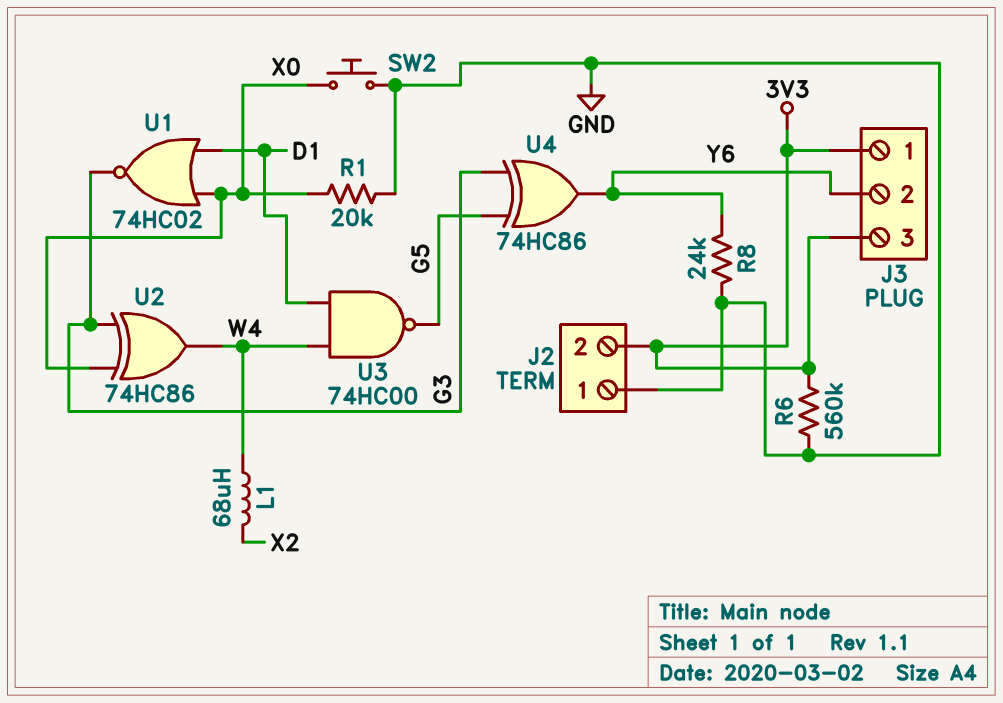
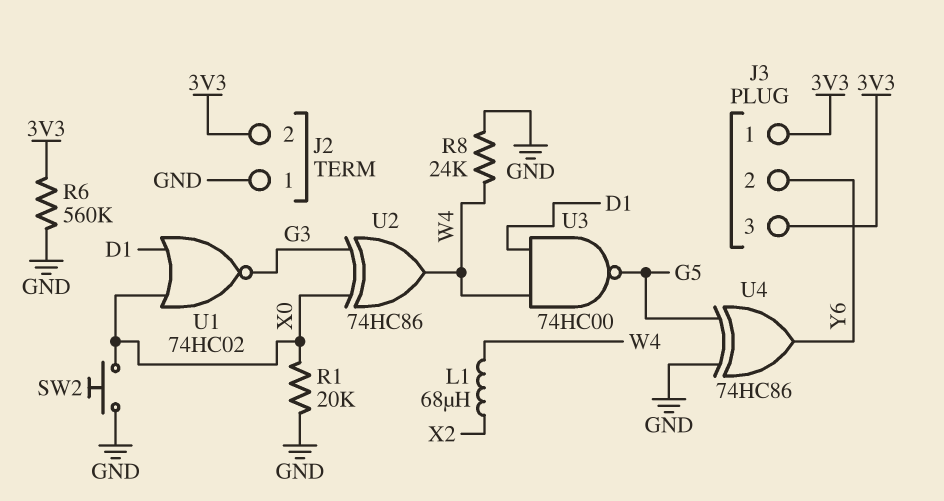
R8: 24k (GND, Y6) -> 24k (GND, W4)
U4: XOR 74HC86 (in G3, in G5, out Y6) -> XOR 74HC86 (in G5, in GND, out Y6)

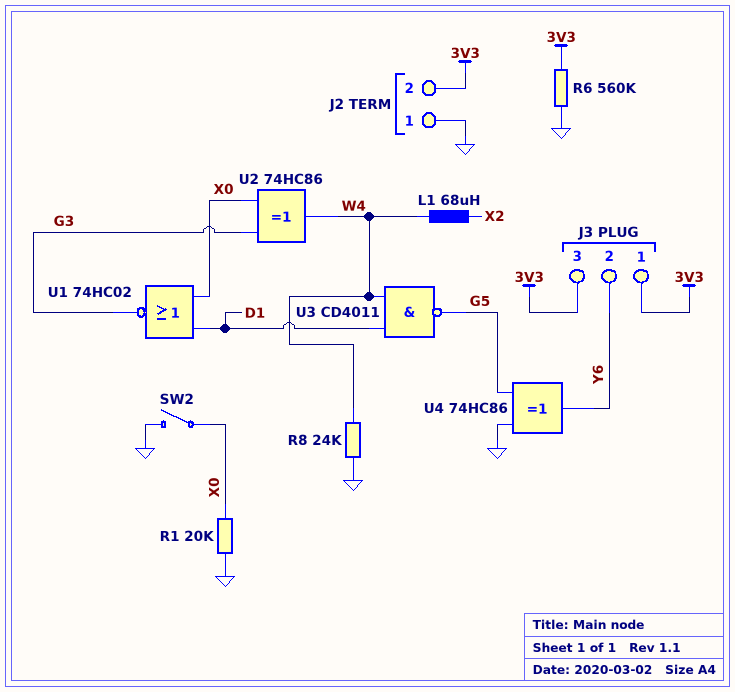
SW2: button (GND, X0) -> switch (GND, X0)
U3: NAND 74HC00 (in D1, in W4, out G5) -> NAND CD4011 (in D1, in W4, out G5)

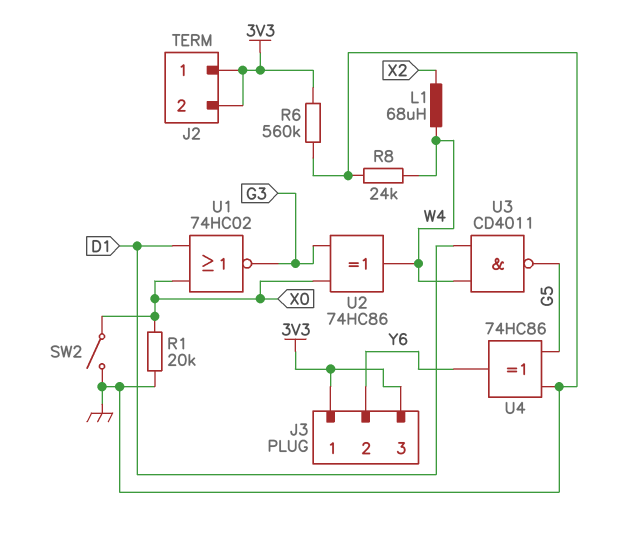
J2 pin 1: GND -> 3V3

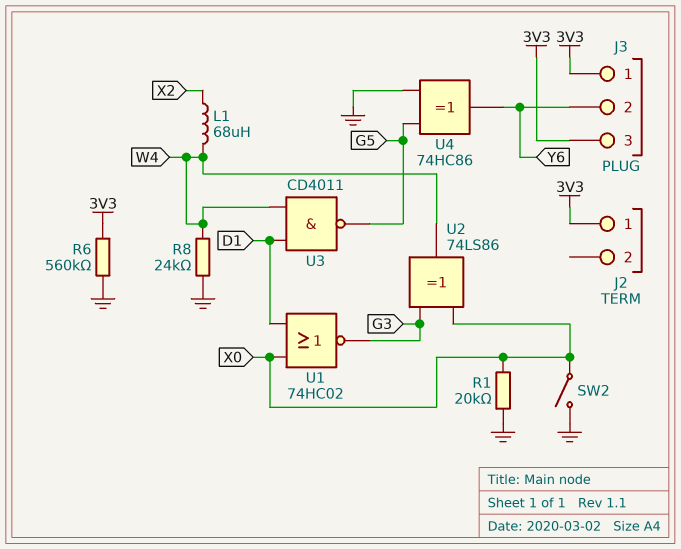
J2 pin 2: 3V3 -> none
U2: XOR 74HC86 (in G3, in X0, out W4) -> XOR 74LS86 (in G3, in X0, out W4)

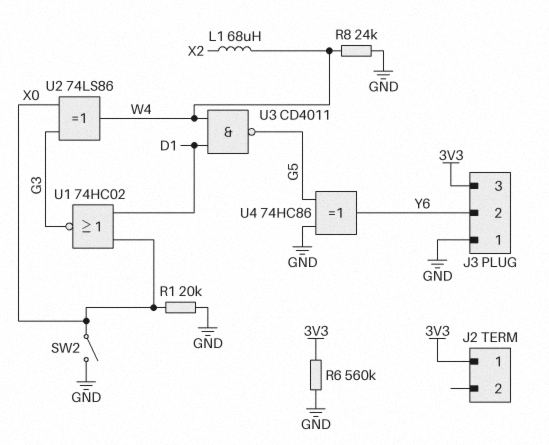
J3 pin 1: 3V3 -> GND

